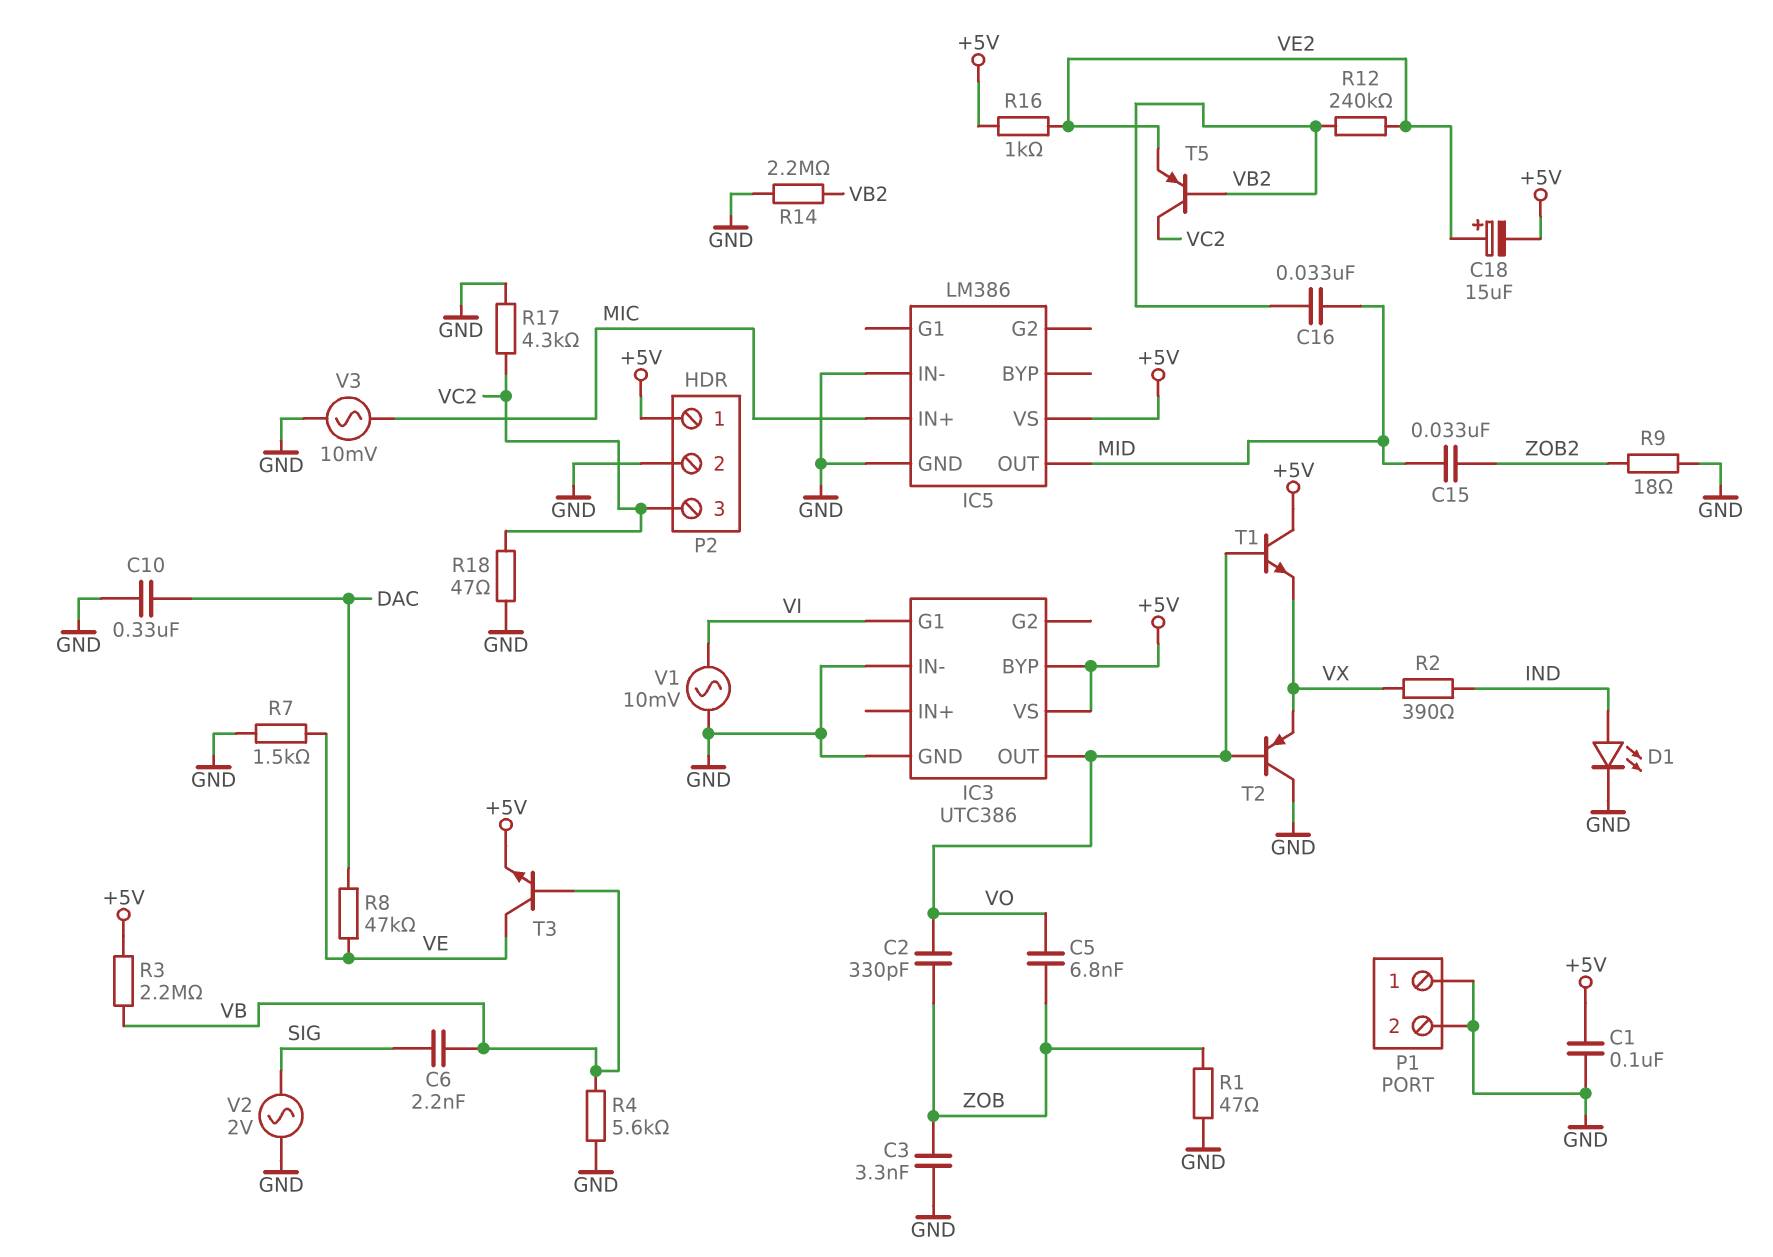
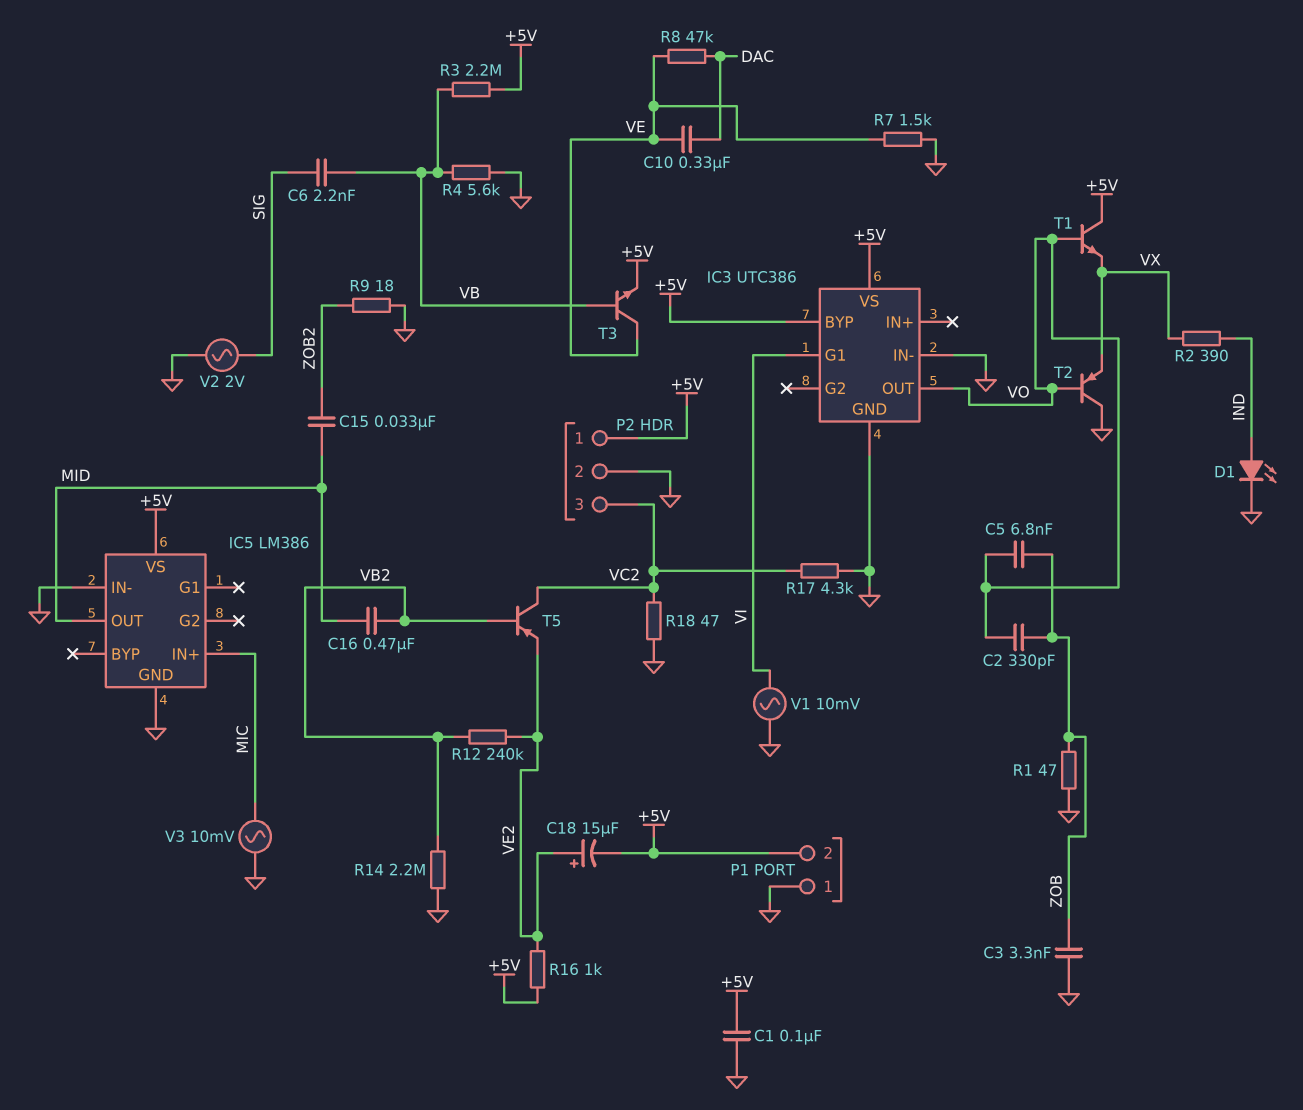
C10: 330nF (DAC, GND) -> 330nF (DAC, VE)
C16: 33nF (MID, VB2) -> 470nF (MID, VB2)
P1 pin 2: GND -> +5V

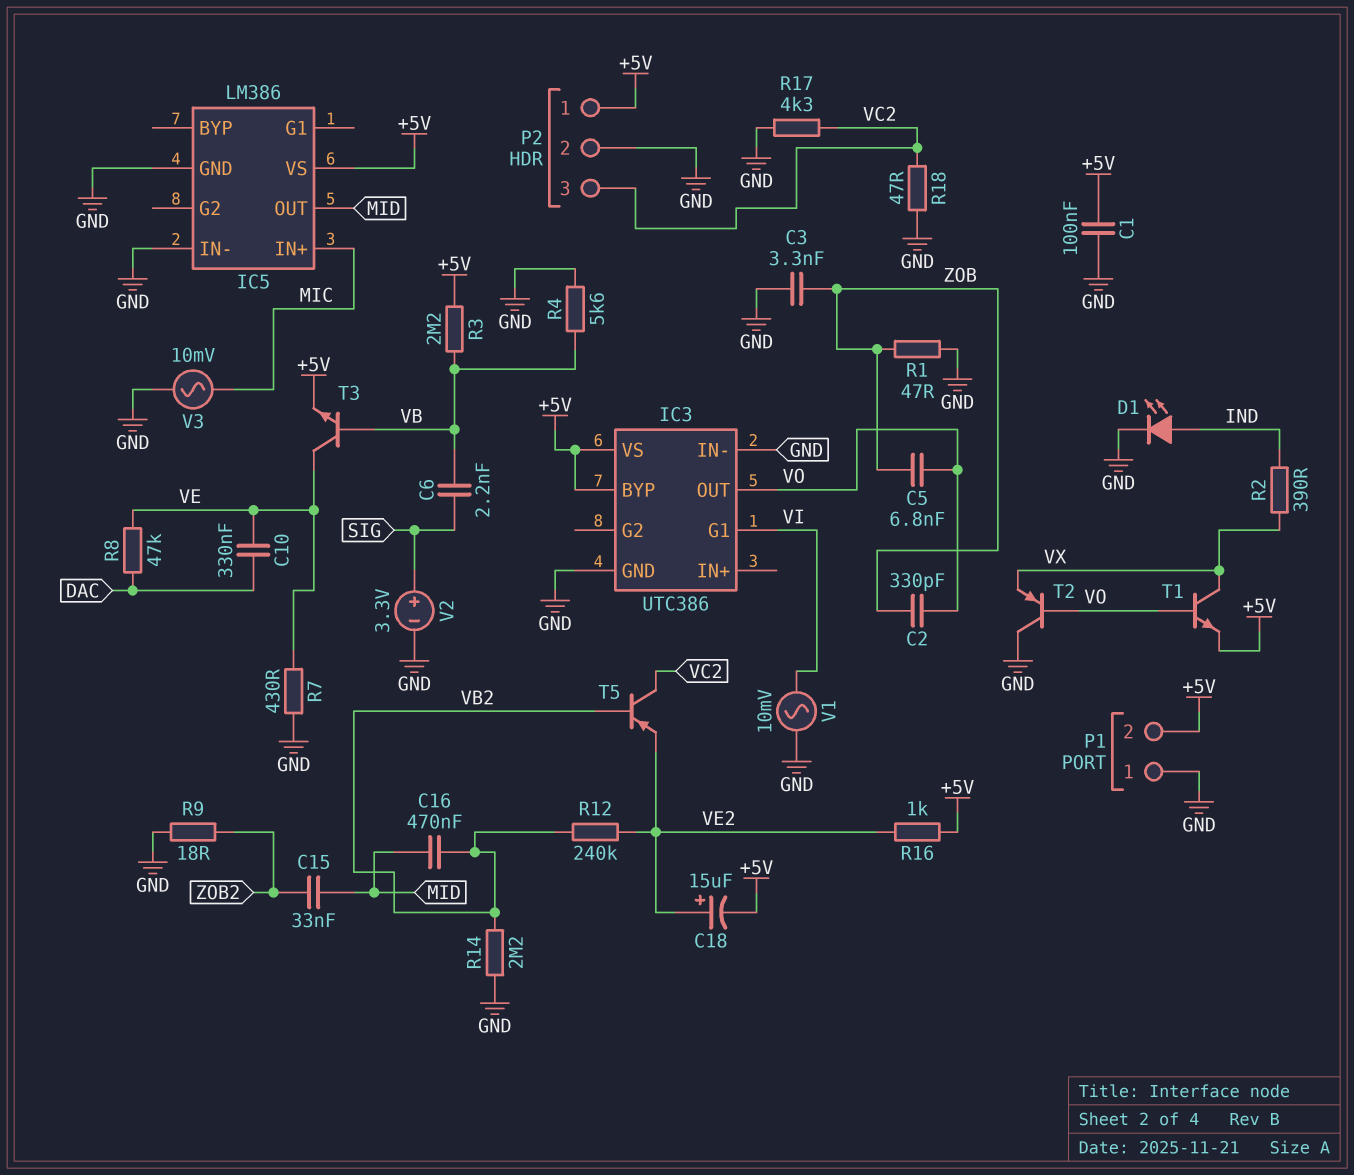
R7: 1.5k (GND, VE) -> 430 (GND, VE)
T1: NPN (B VO, C +5V, E VX) -> NPN (B VO, C VX, E +5V)
V2: AC 2V (GND, SIG) -> 3.3V (plus SIG, minus GND)

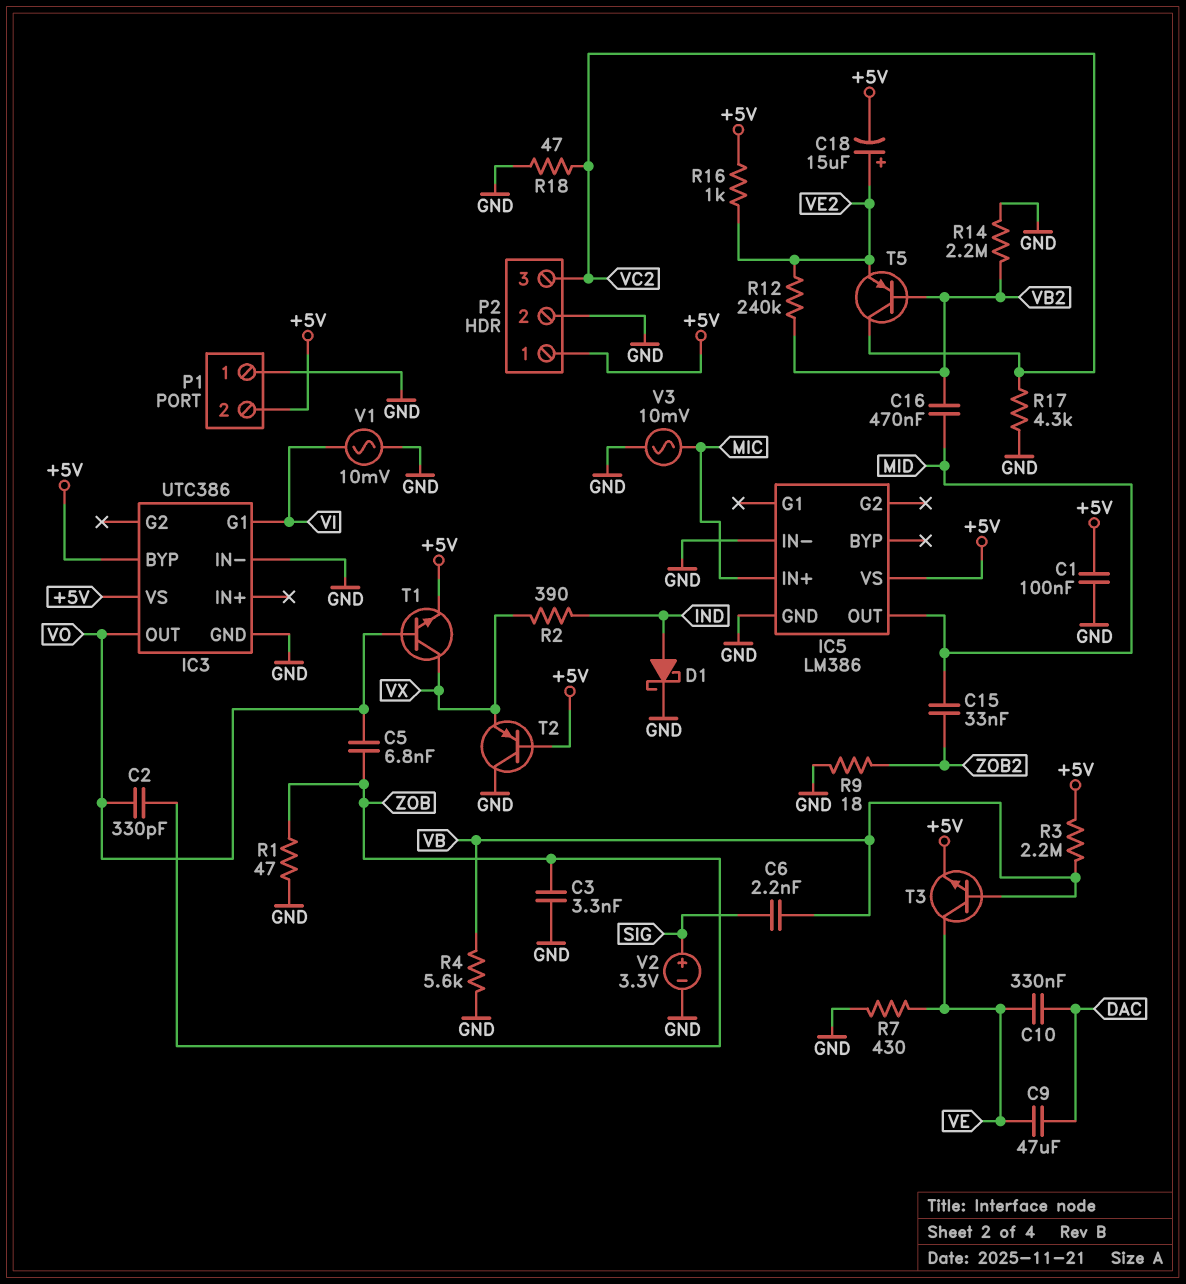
C9: none -> 47uF (DAC, VE)
D1: LED (A IND, K GND) -> schottky (A IND, K GND)
R8: 47k (DAC, VE) -> none
T2: PNP (B VO, C GND, E VX) -> PNP (B +5V, C GND, E VX)

